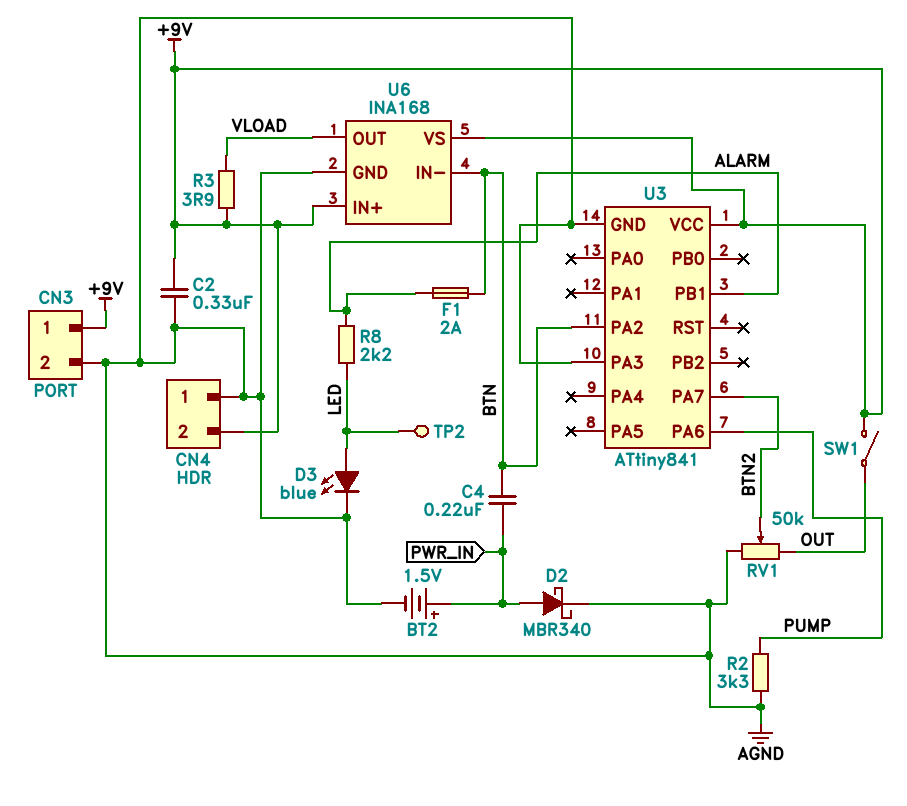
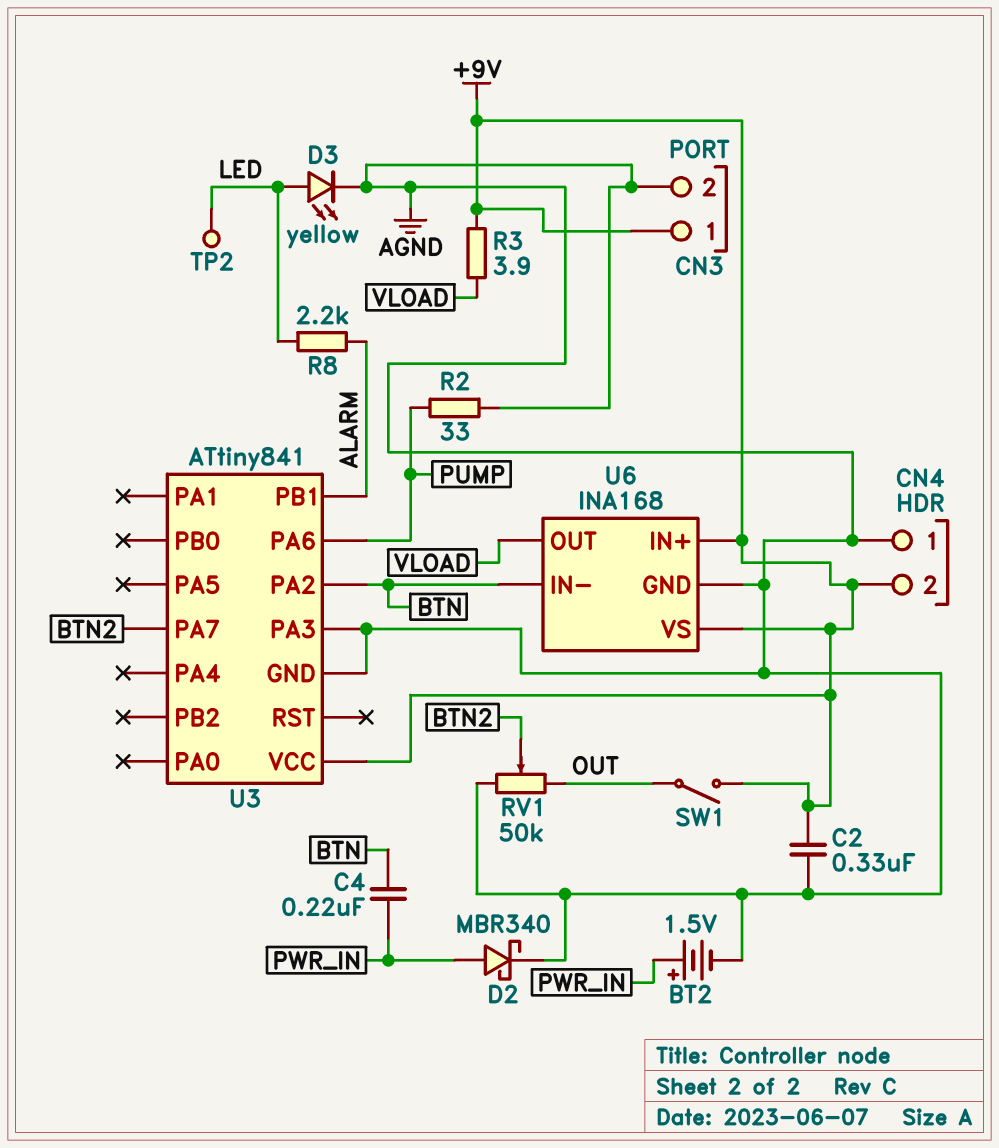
D3: LED blue (A LED, K AGND) -> LED yellow (A LED, K AGND)
F1: 2A (ALARM, BTN) -> none
R2: 3.3k (AGND, PUMP) -> 33 (AGND, PUMP)

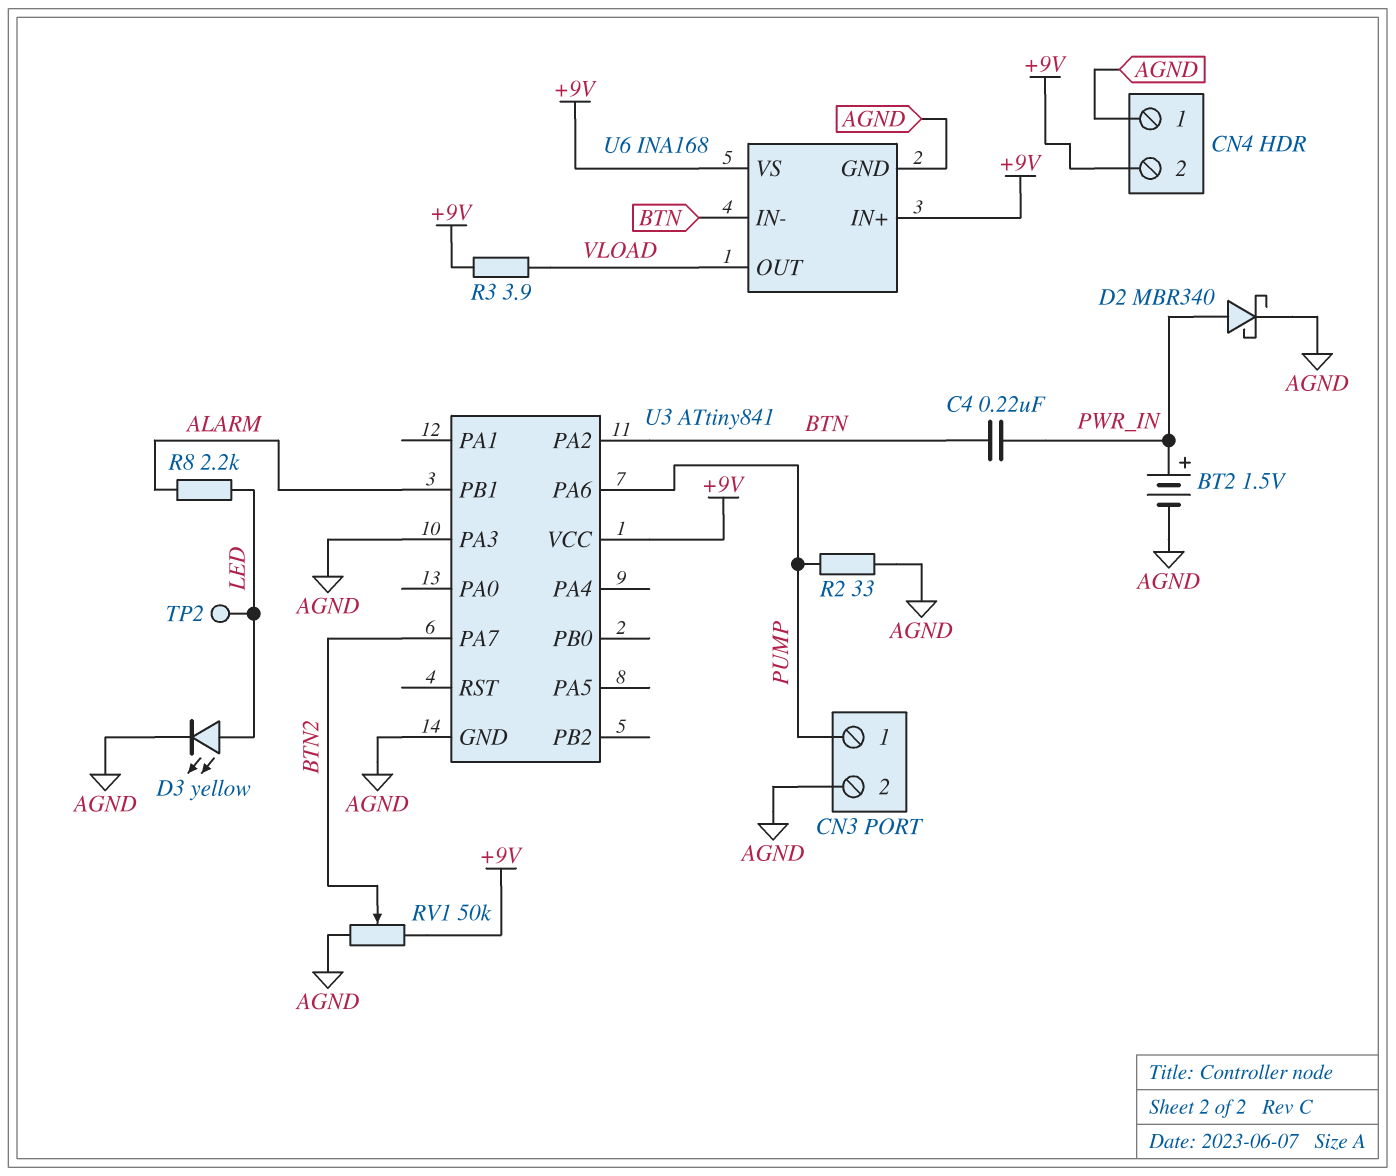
C2: 330nF (+9V, AGND) -> none
CN3 pin 1: +9V -> PUMP
RV1: 50k (AGND, OUT, wiper BTN2) -> 50k (+9V, AGND, wiper BTN2)
SW1: switch (+9V, OUT) -> none

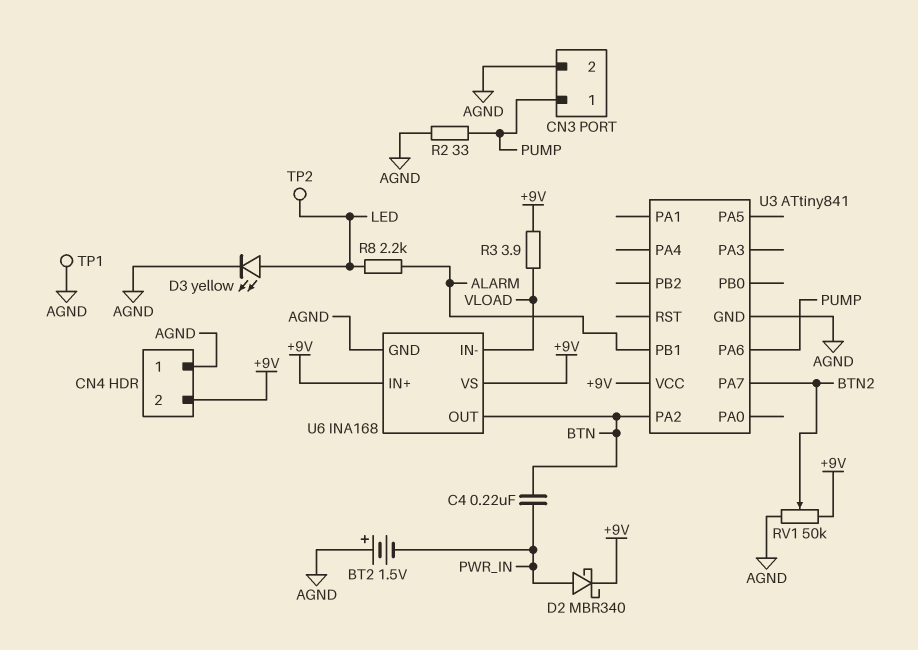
BT2: 1.5V (plus PWR_IN, minus AGND) -> 1.5V (plus AGND, minus PWR_IN)
D2: schottky MBR340 (A PWR_IN, K AGND) -> schottky MBR340 (A PWR_IN, K +9V)
TP1: none -> test point (AGND)
U3 pin PA3: AGND -> none
U6 pin IN-: BTN -> VLOAD
U6 pin OUT: VLOAD -> BTN

